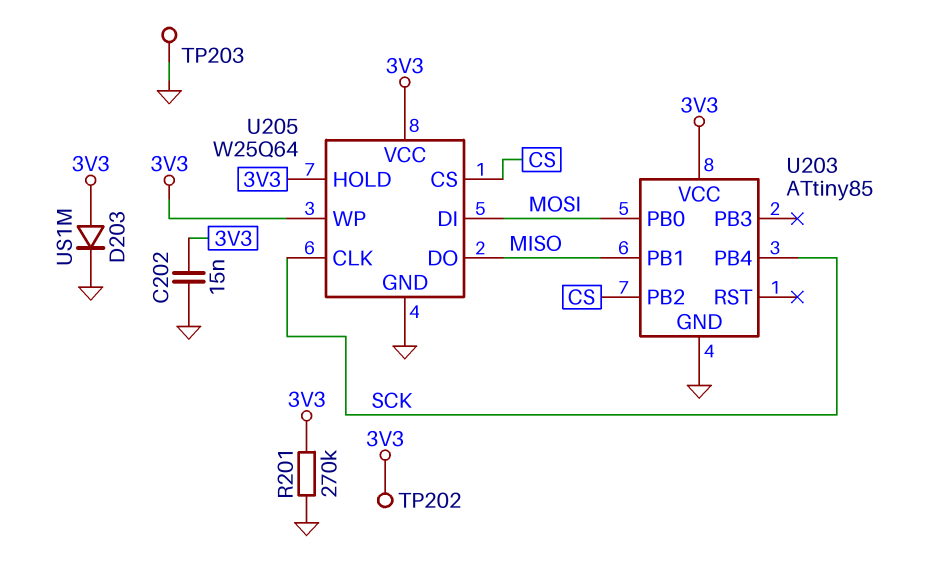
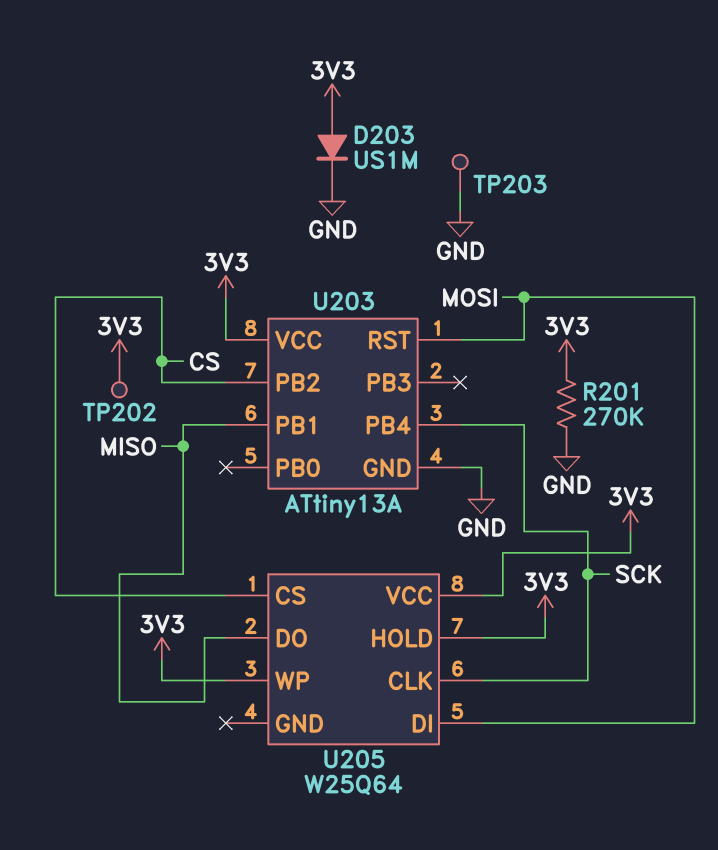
C202: 15nF (3V3, GND) -> none
U203: ATtiny85 -> ATtiny13A
U203 pin PB0: MOSI -> none
U203 pin RST: none -> MOSI
U205 pin GND: GND -> none

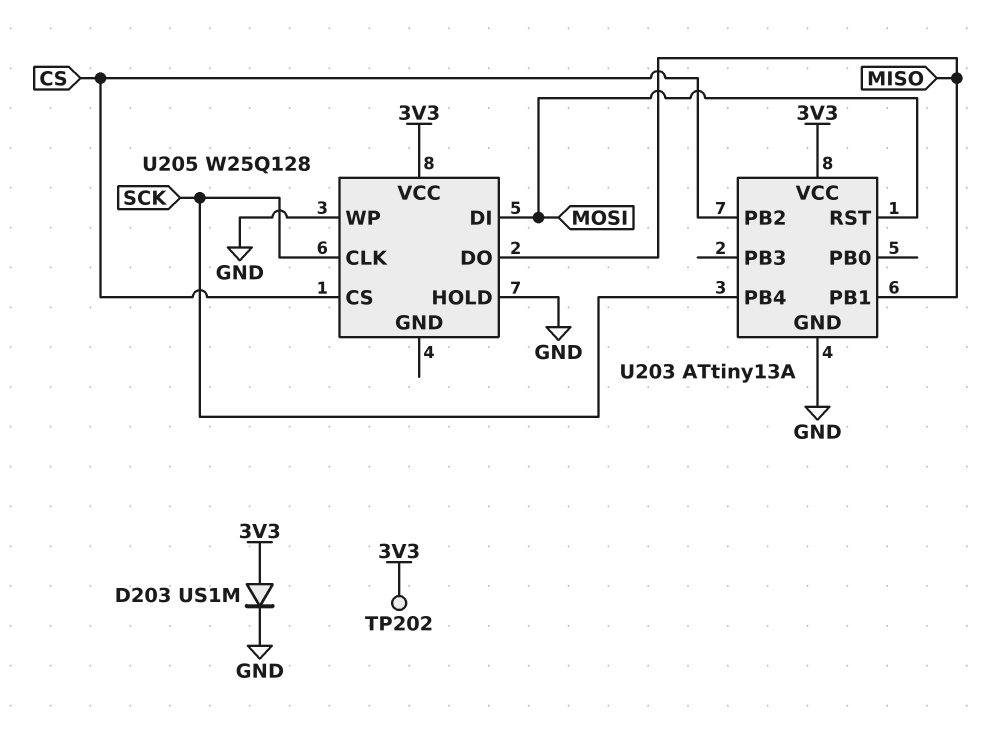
R201: 270k (3V3, GND) -> none
TP203: test point (GND) -> none
U205: W25Q64 -> W25Q128
U205 pin HOLD: 3V3 -> GND
U205 pin WP: 3V3 -> GND

